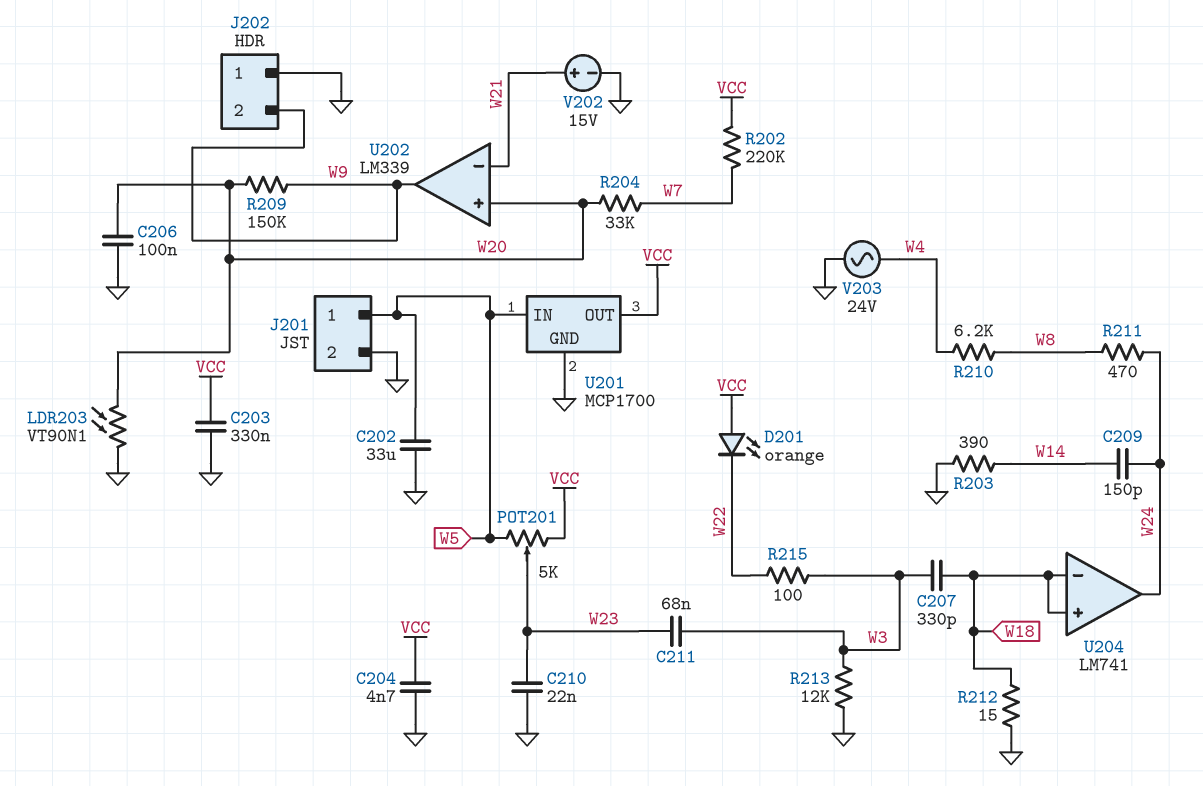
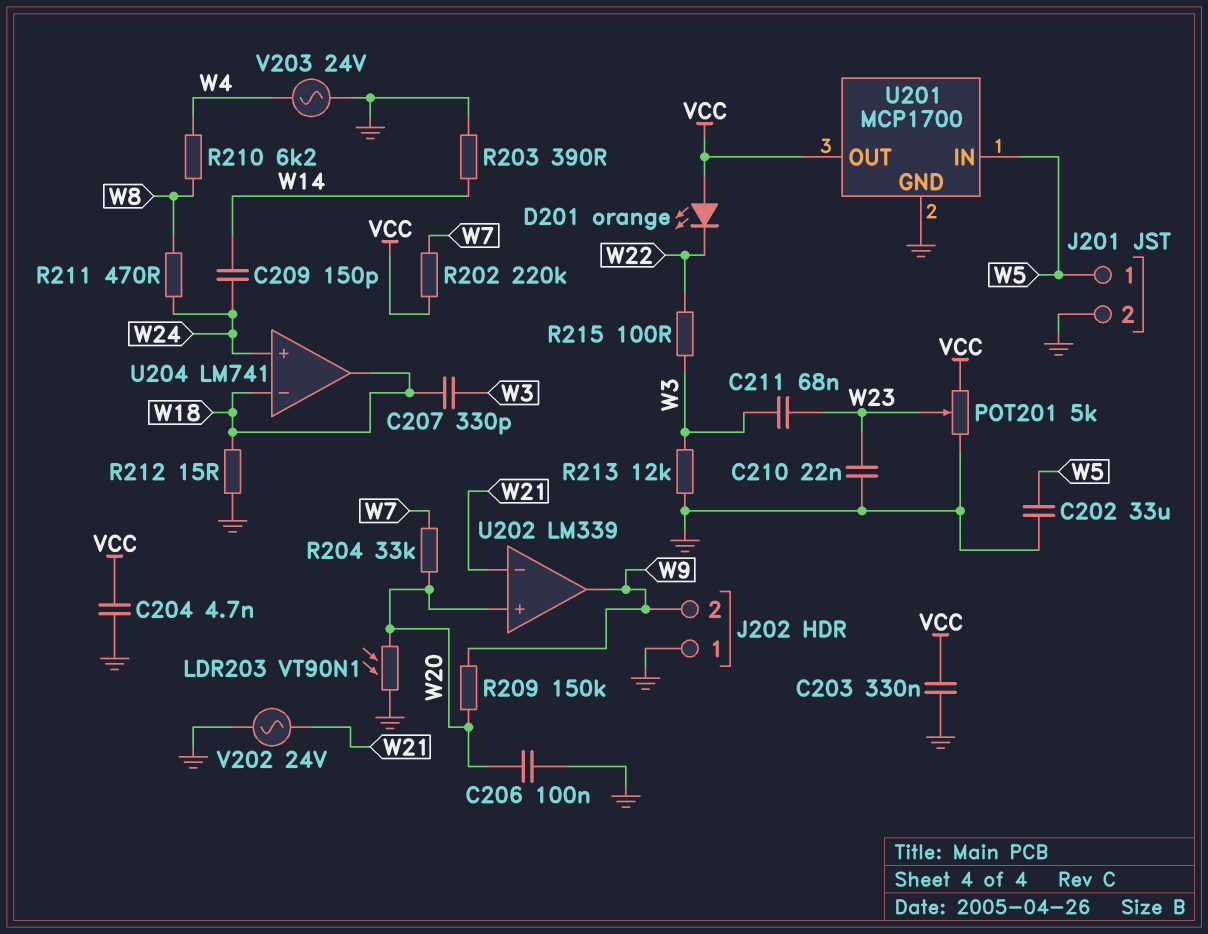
POT201: 5k (VCC, W5, wiper W23) -> 5k (GND, VCC, wiper W23)
U204 pin in+: W18 -> W24
U204 pin out: W24 -> W18
V202: 15V (plus W21, minus GND) -> AC 24V (GND, W21)

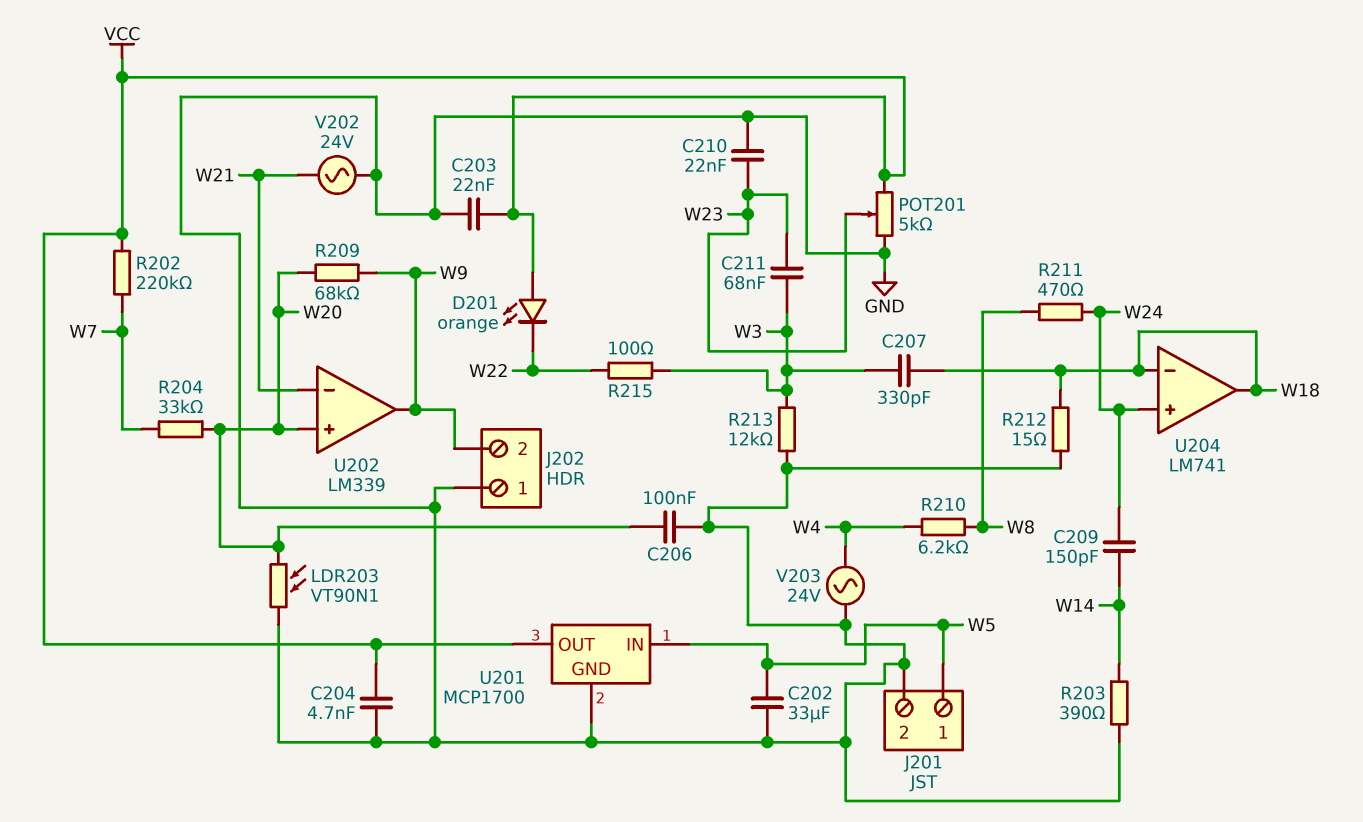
C203: 330nF (GND, VCC) -> 22nF (GND, VCC)
R209: 150k (W9, W20) -> 68k (W9, W20)

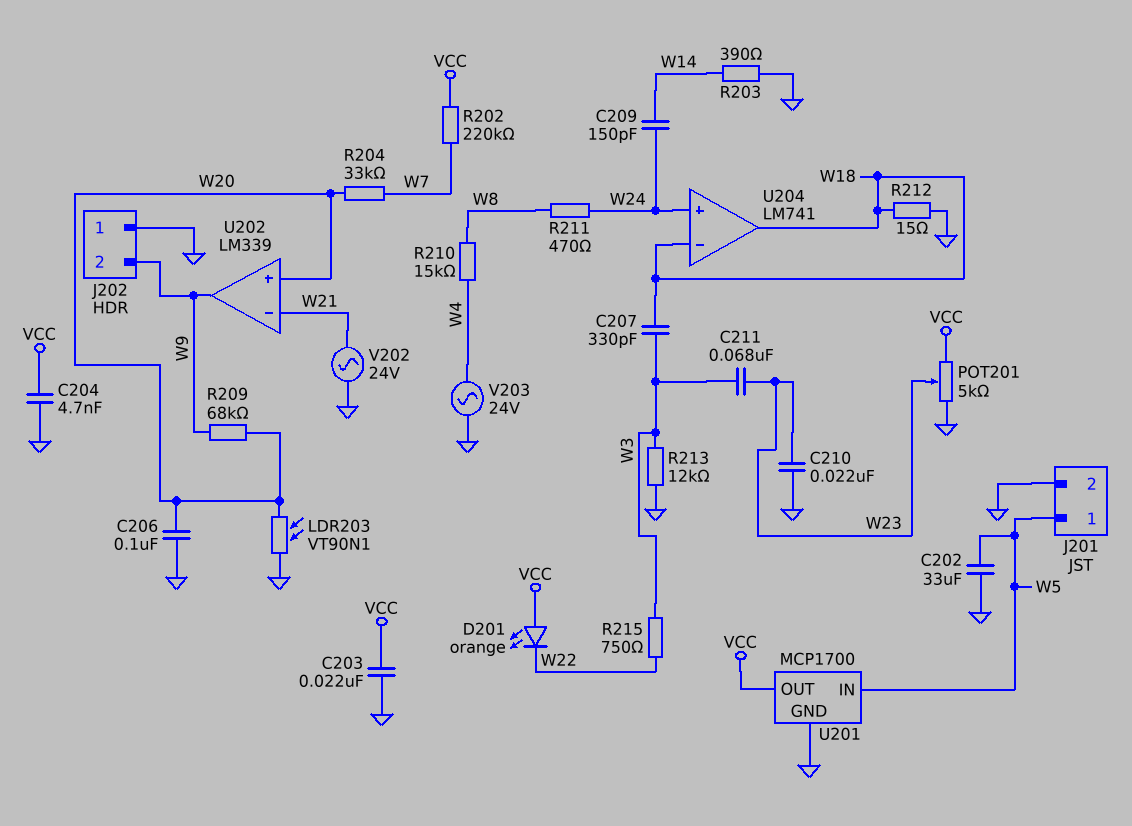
R210: 6.2k (W4, W8) -> 15k (W4, W8)
R215: 100 (W3, W22) -> 750 (W3, W22)

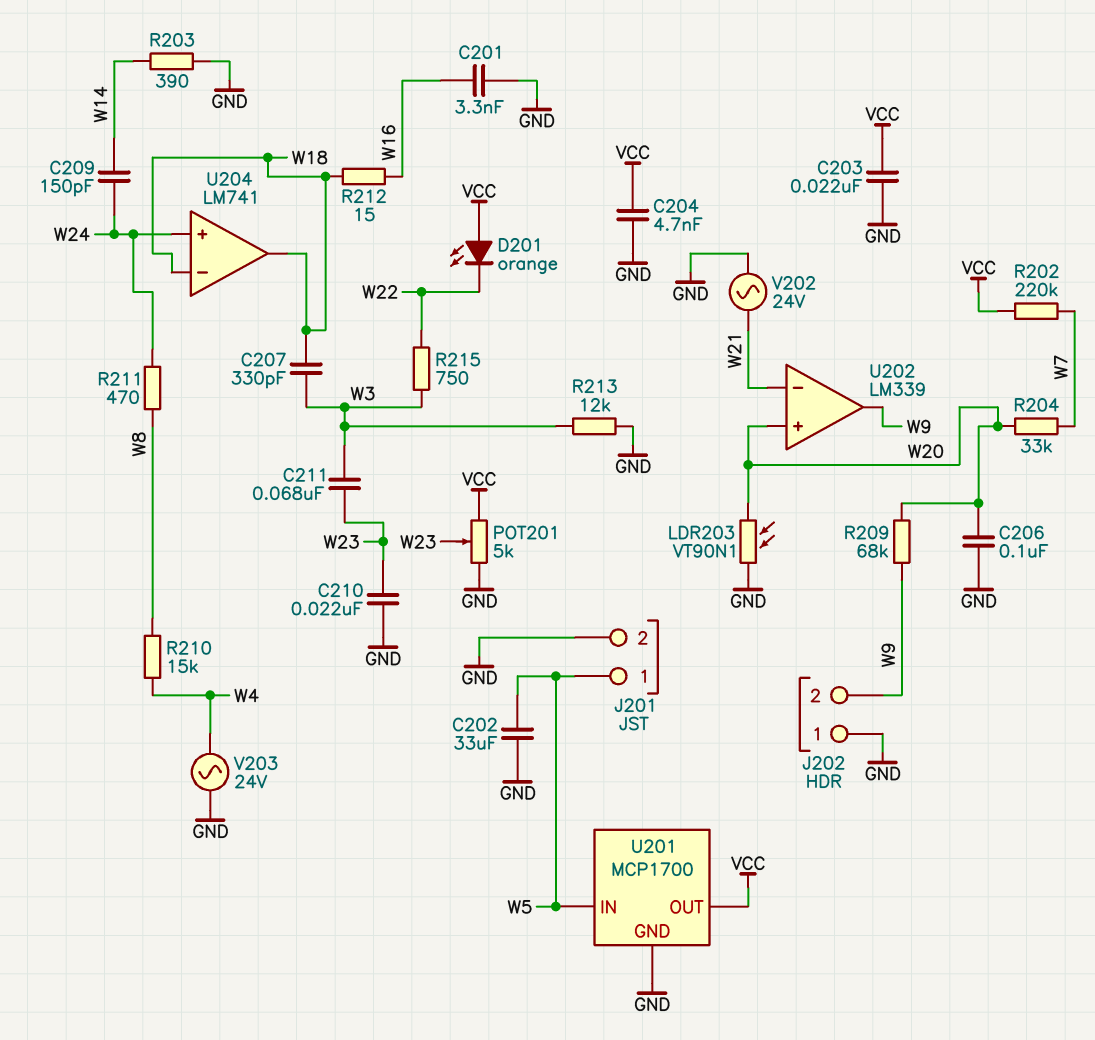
C201: none -> 3.3nF (GND, W16)
R212: 15 (GND, W18) -> 15 (W16, W18)

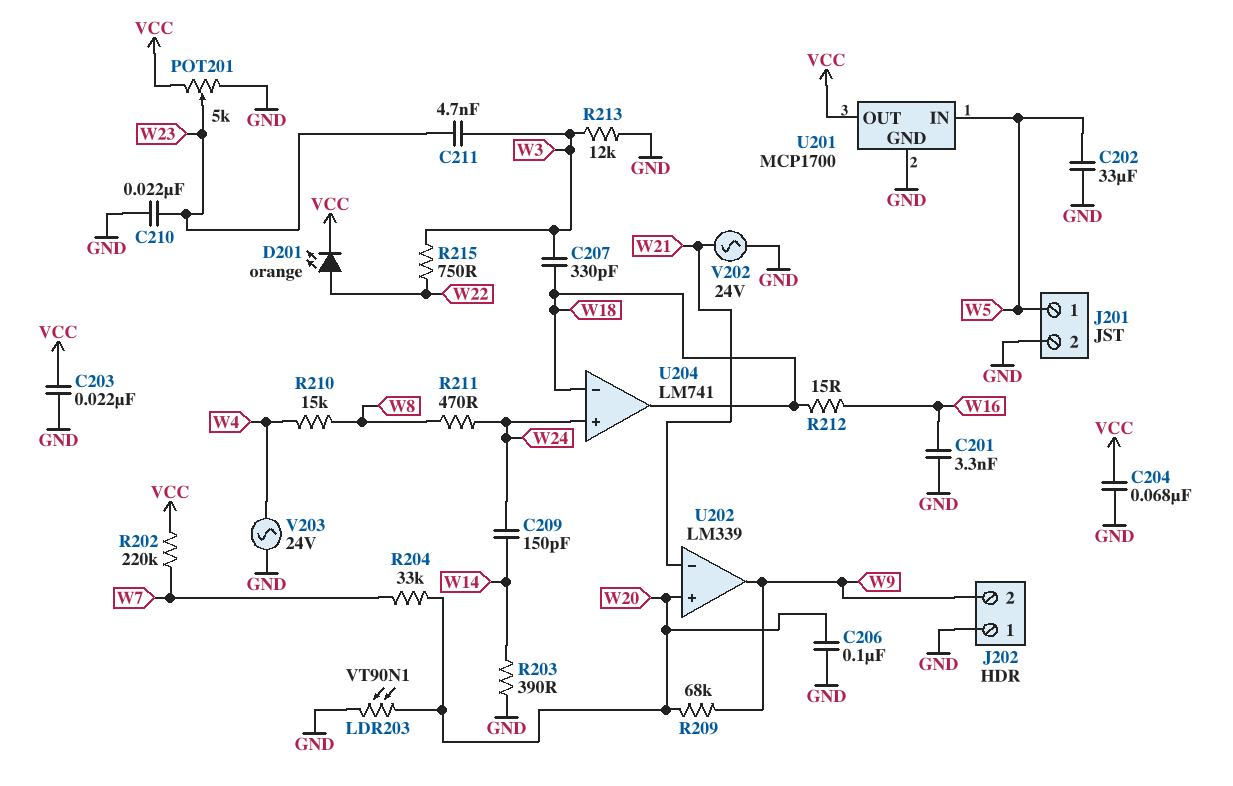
C204: 4.7nF (GND, VCC) -> 68nF (GND, VCC)
C211: 68nF (W3, W23) -> 4.7nF (W3, W23)
D201: LED orange (A VCC, K W22) -> LED orange (A W22, K VCC)

